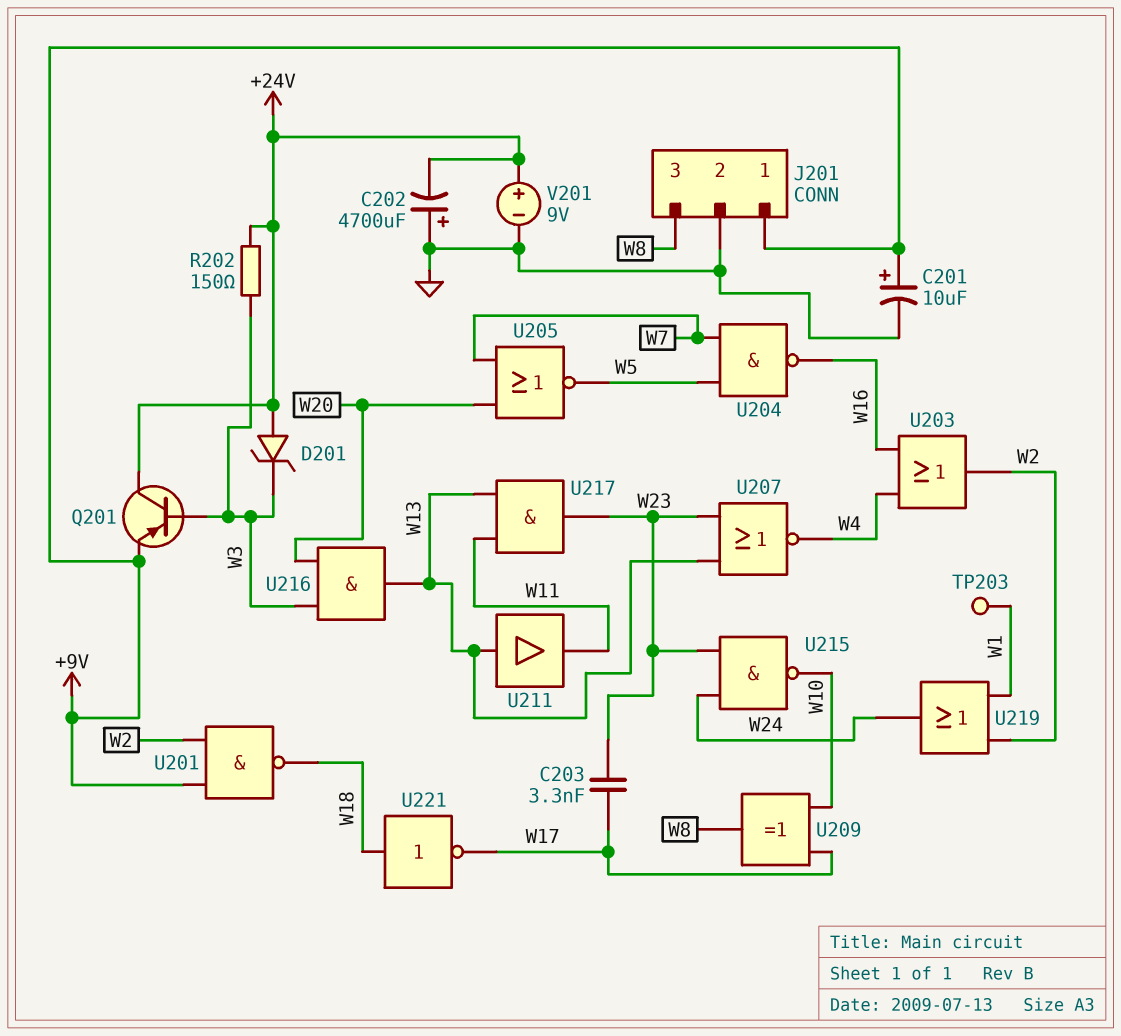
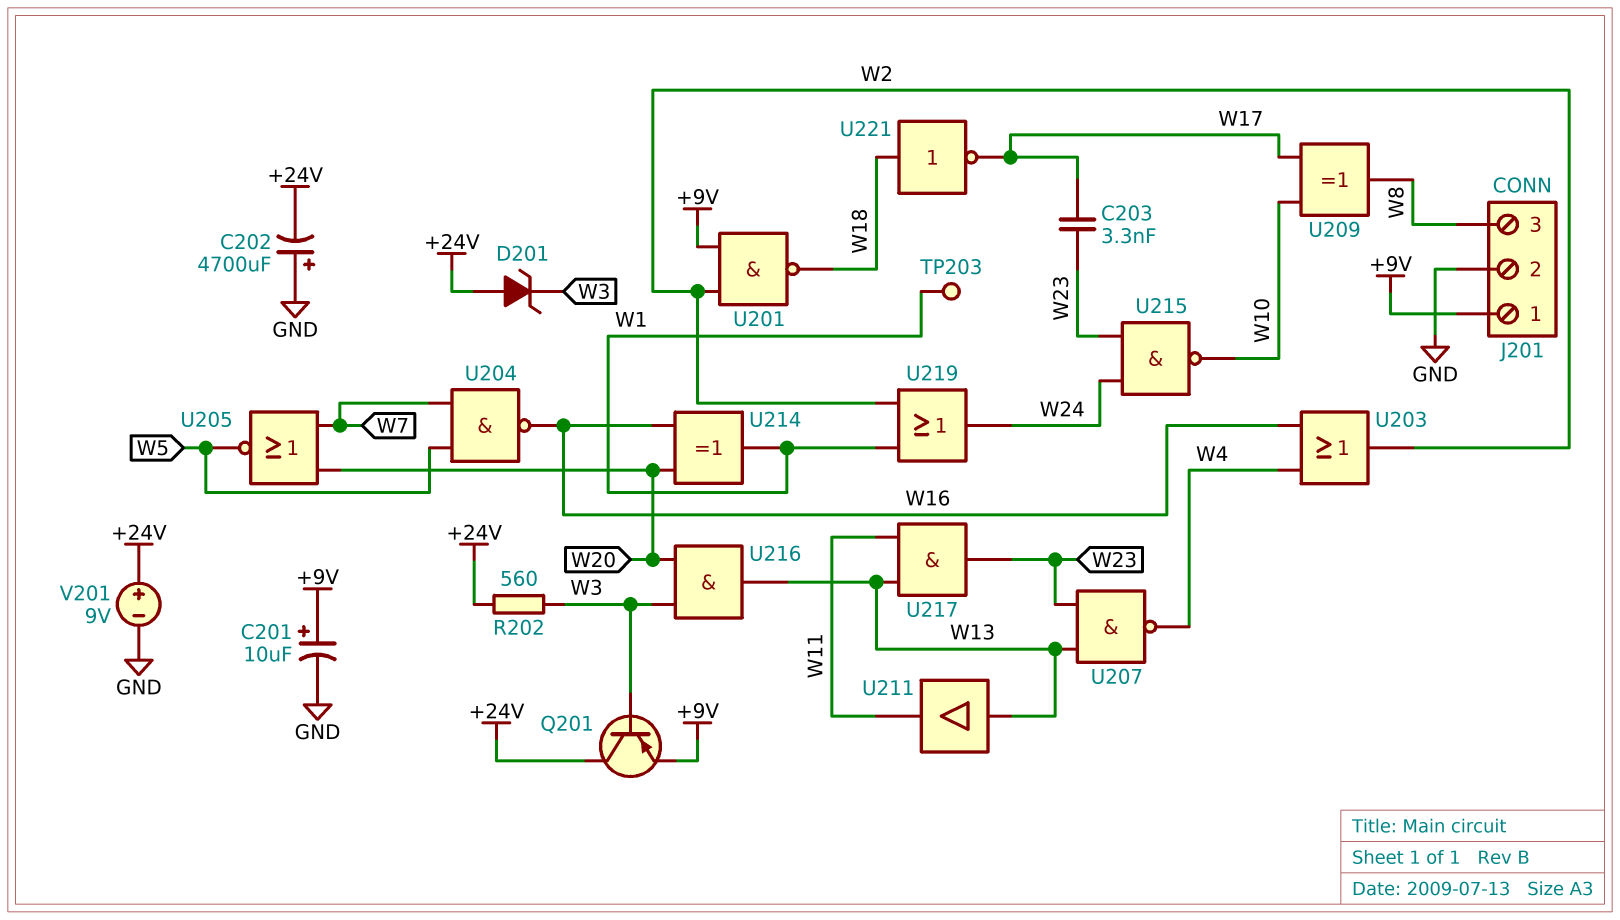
R202: 150 (+24V, W3) -> 560 (+24V, W3)
U207: NOR (in W13, in W23, out W4) -> NAND (in W13, in W23, out W4)
U214: none -> XOR (in W16, in W20, out W1)

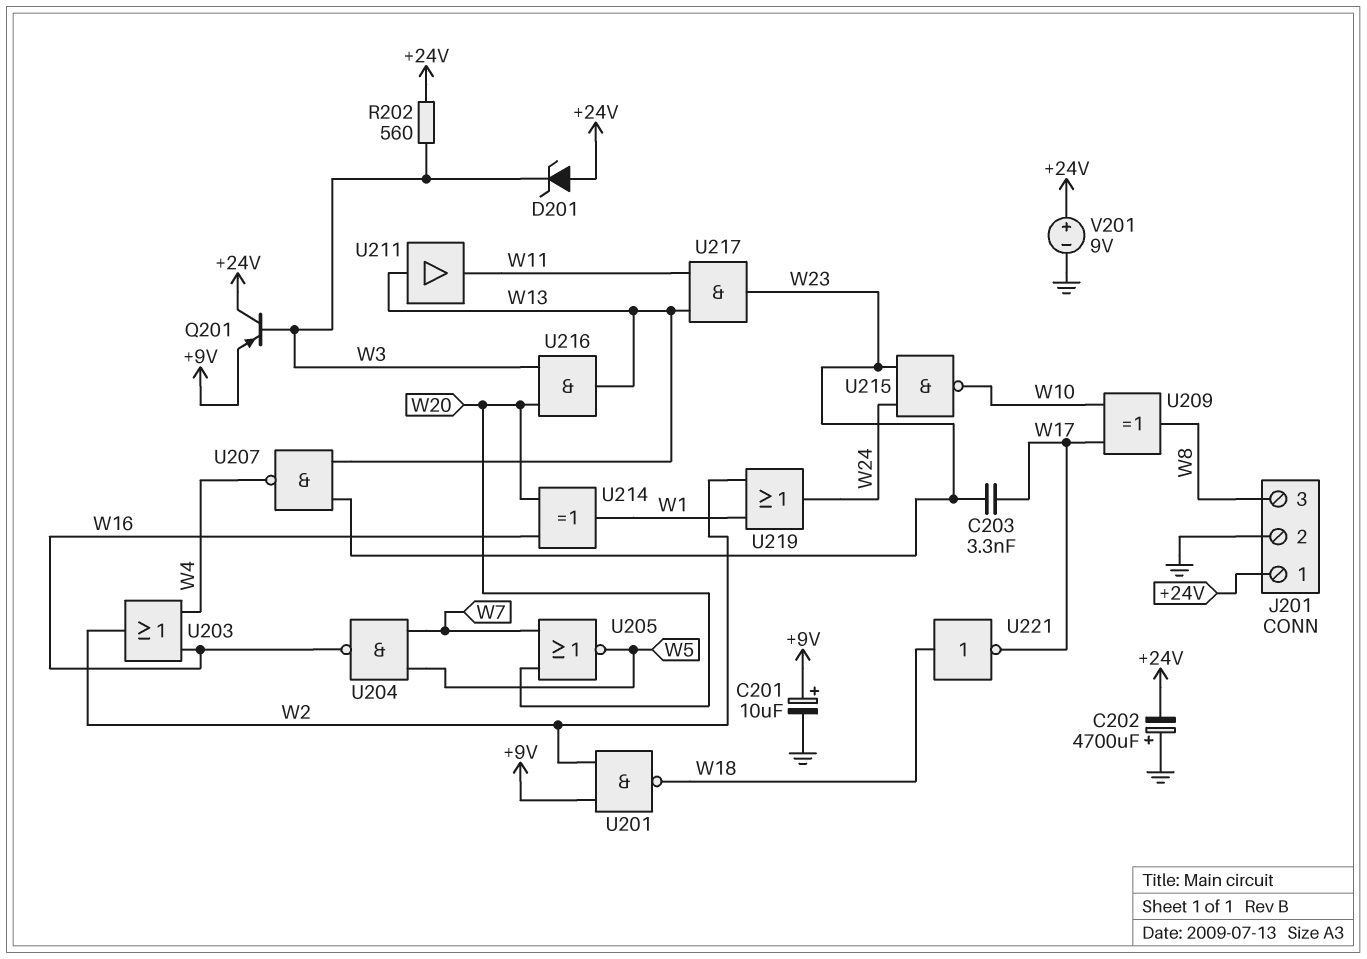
J201 pin 1: +9V -> +24V
TP203: test point (W1) -> none

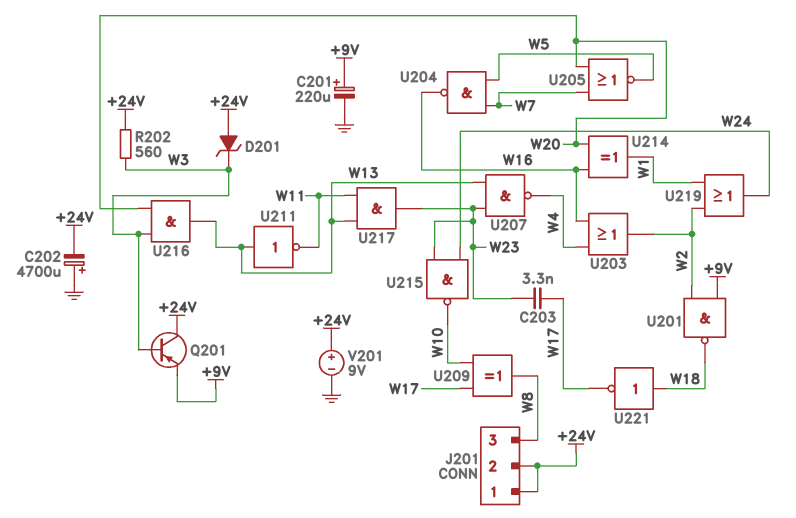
C201: 10uF (plus +9V, minus GND) -> 220uF (plus +9V, minus GND)
J201 pin 2: GND -> +24V
U211: buffer (in W13, out W11) -> NOT (in W13, out W11)

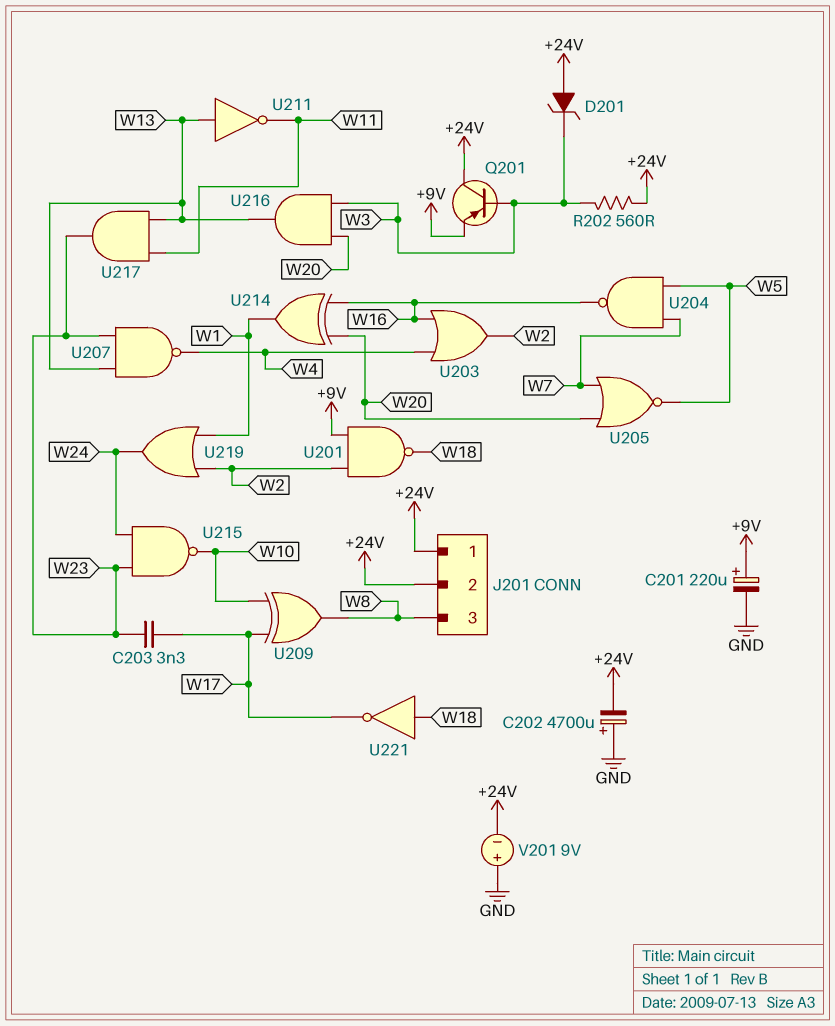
V201: 9V (plus +24V, minus GND) -> 9V (plus GND, minus +24V)

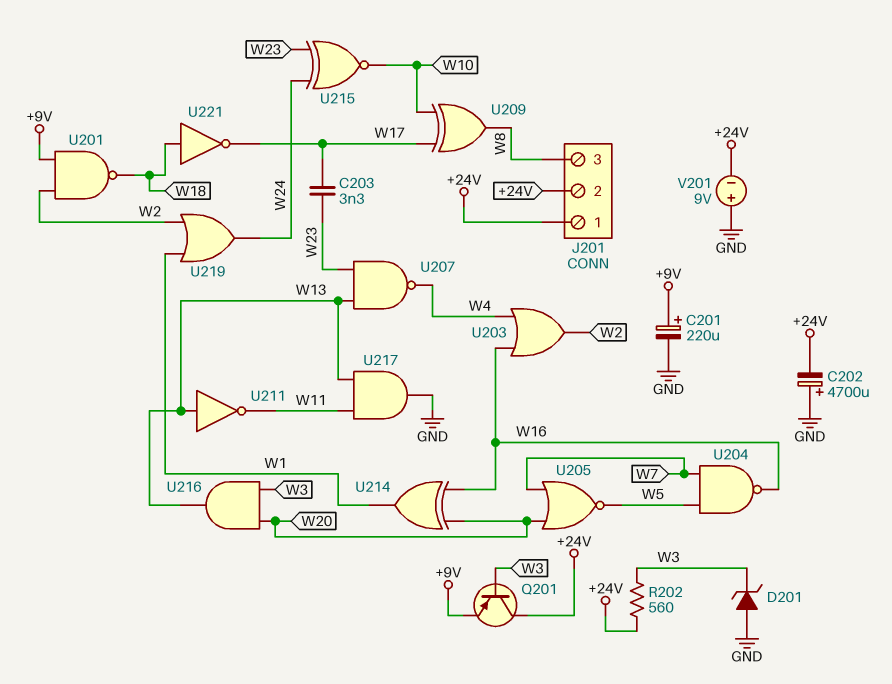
D201: zener (A +24V, K W3) -> zener (A GND, K W3)
U215: NAND (in W23, in W24, out W10) -> XNOR (in W23, in W24, out W10)
U217: AND (in W11, in W13, out W23) -> AND (in W11, in W13, out GND)

